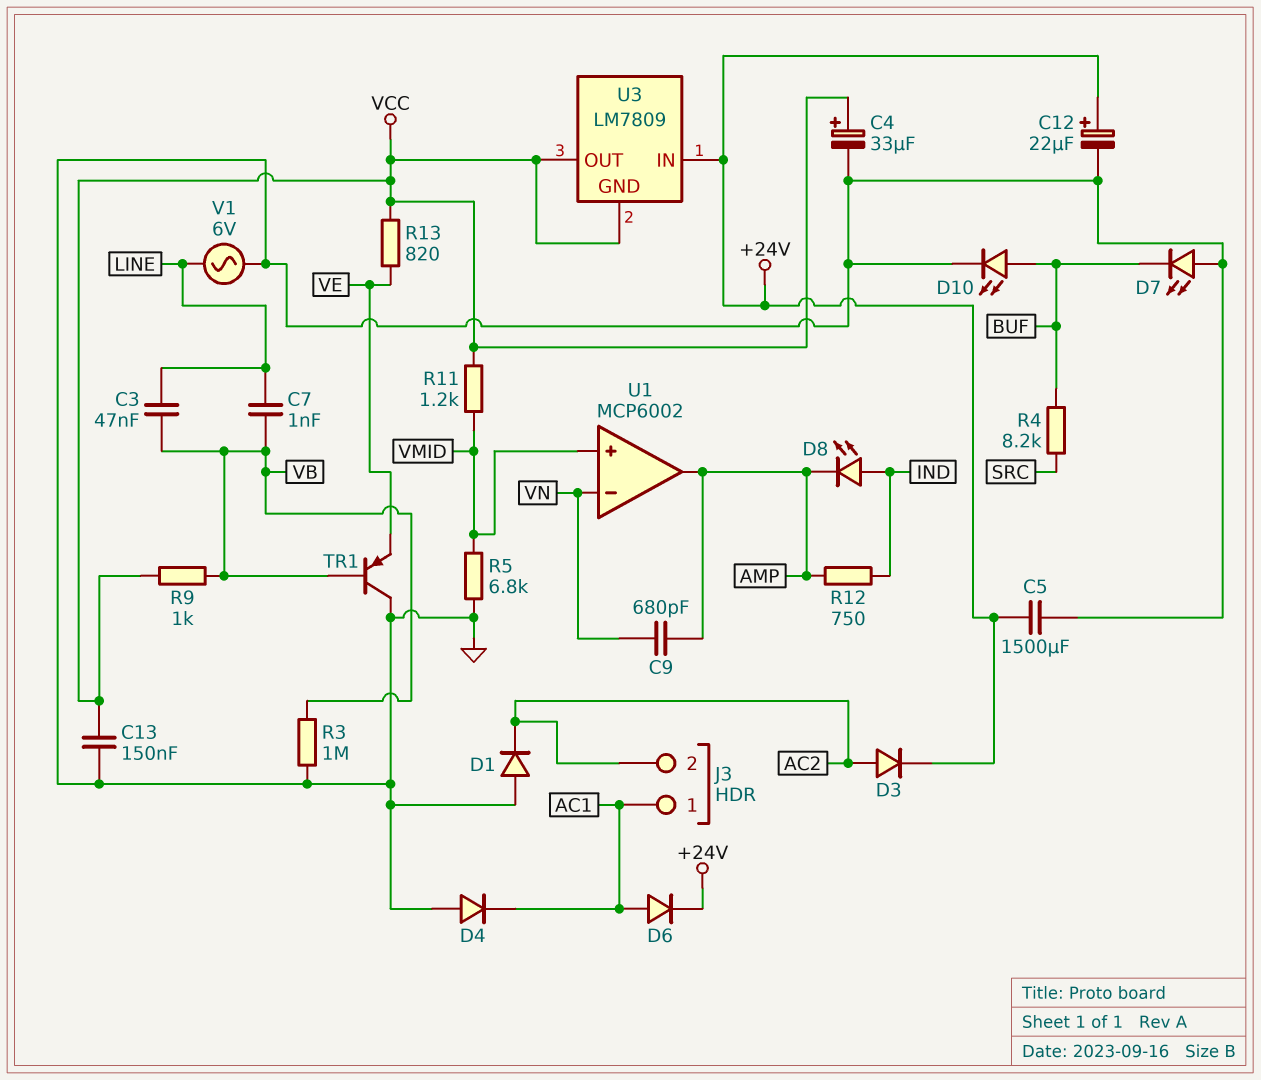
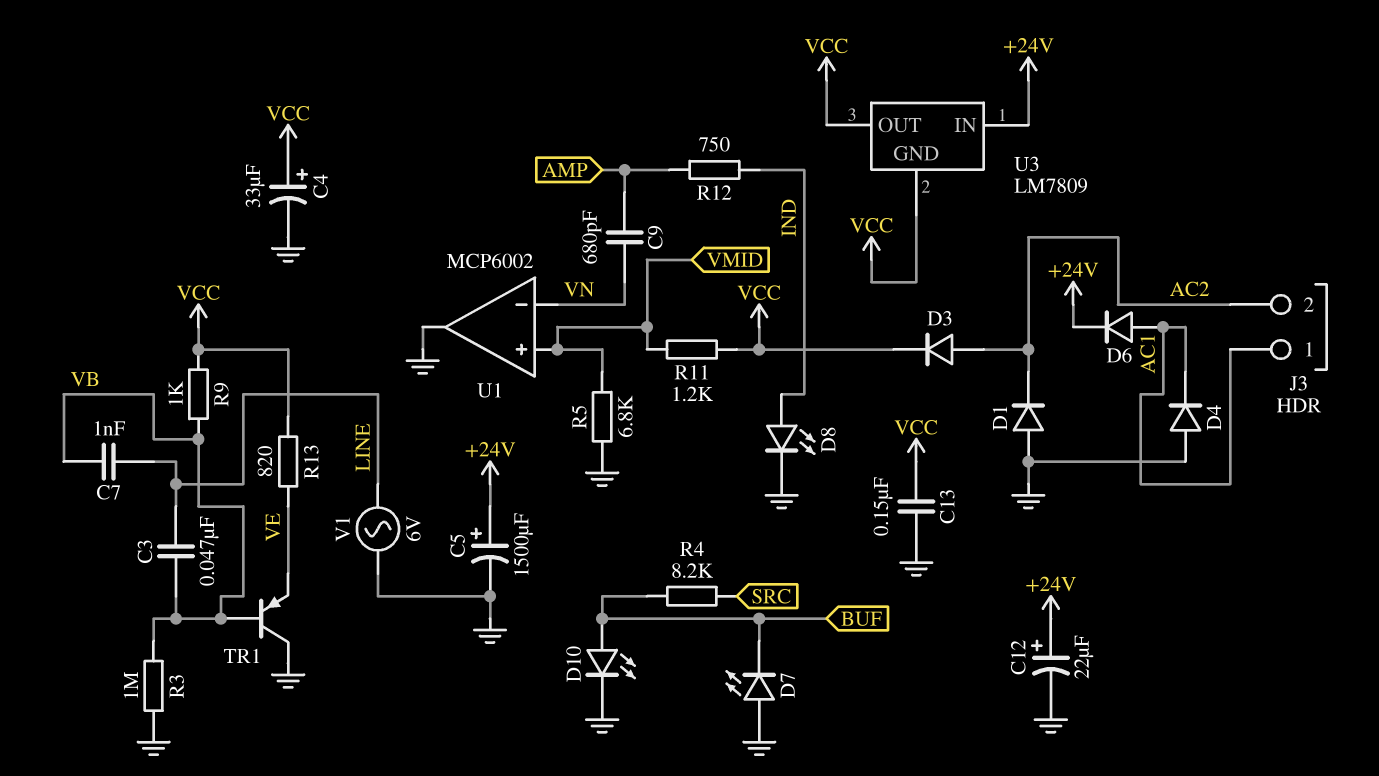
C5: 1500uF (+24V, GND) -> 1500uF (plus +24V, minus GND)
D3: diode (A AC2, K +24V) -> diode (A AC2, K VCC)
D8: LED (A IND, K AMP) -> LED (A IND, K GND)
U1 pin out: AMP -> GND

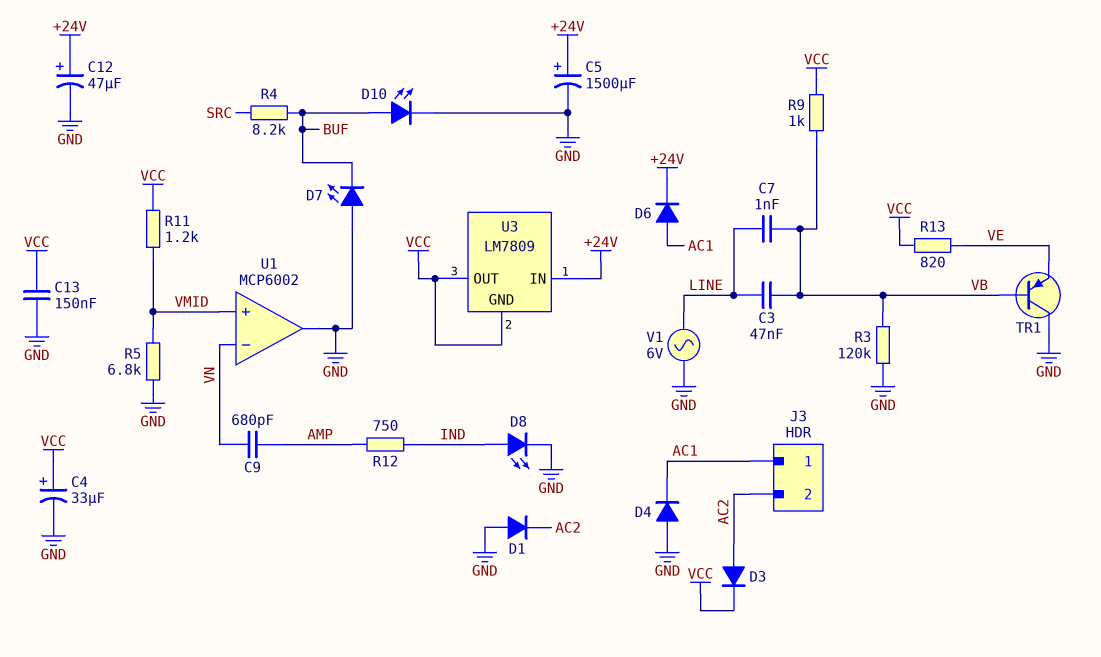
C12: 22uF (plus +24V, minus GND) -> 47uF (plus +24V, minus GND)
R3: 1M (GND, VB) -> 120k (GND, VB)

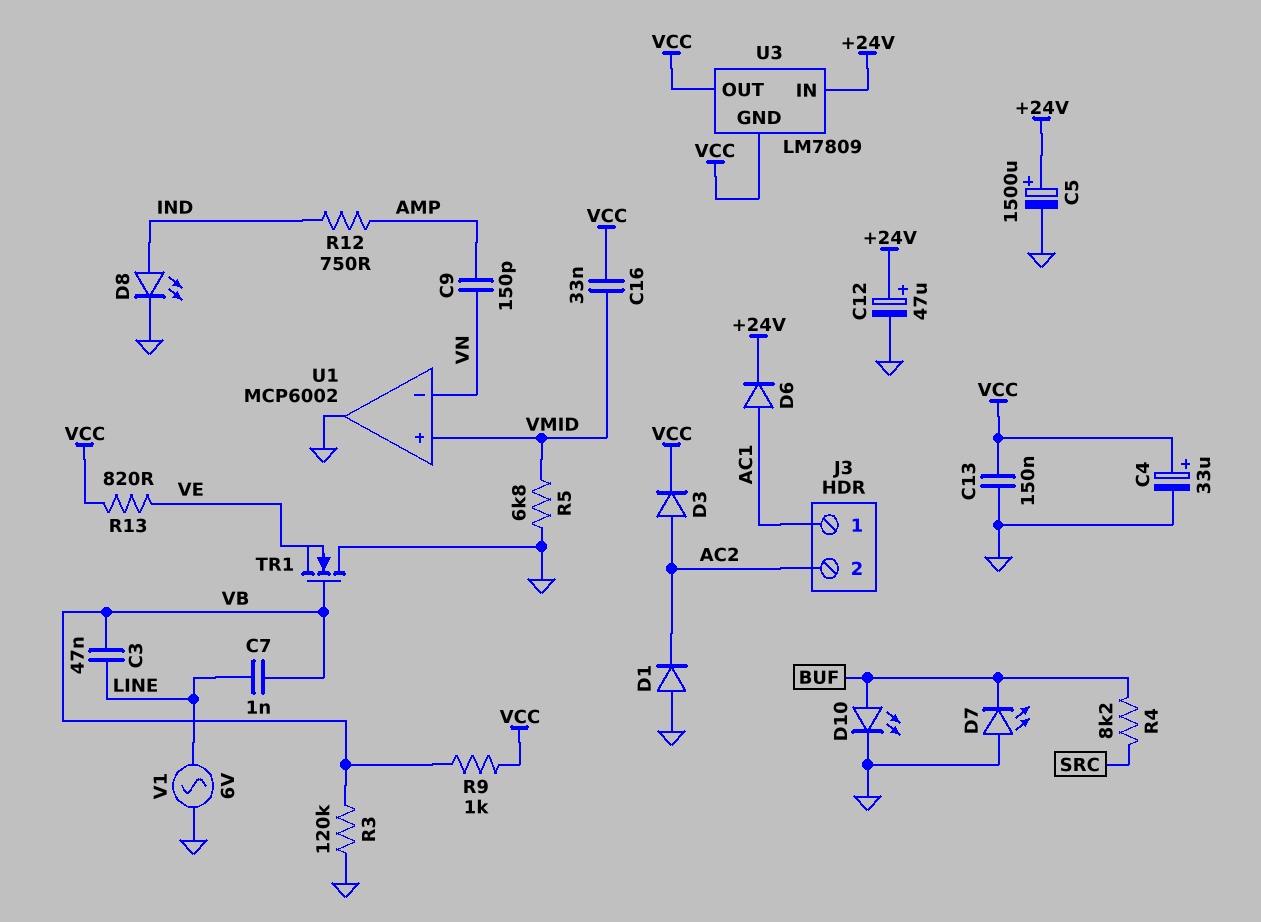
C9: 680pF (AMP, VN) -> 150pF (AMP, VN)
C16: none -> 33nF (VCC, VMID)
D4: diode (A GND, K AC1) -> none
R11: 1.2k (VCC, VMID) -> none
TR1: PNP (B VB, C GND, E VE) -> NMOS (G VB, D GND, S VE)

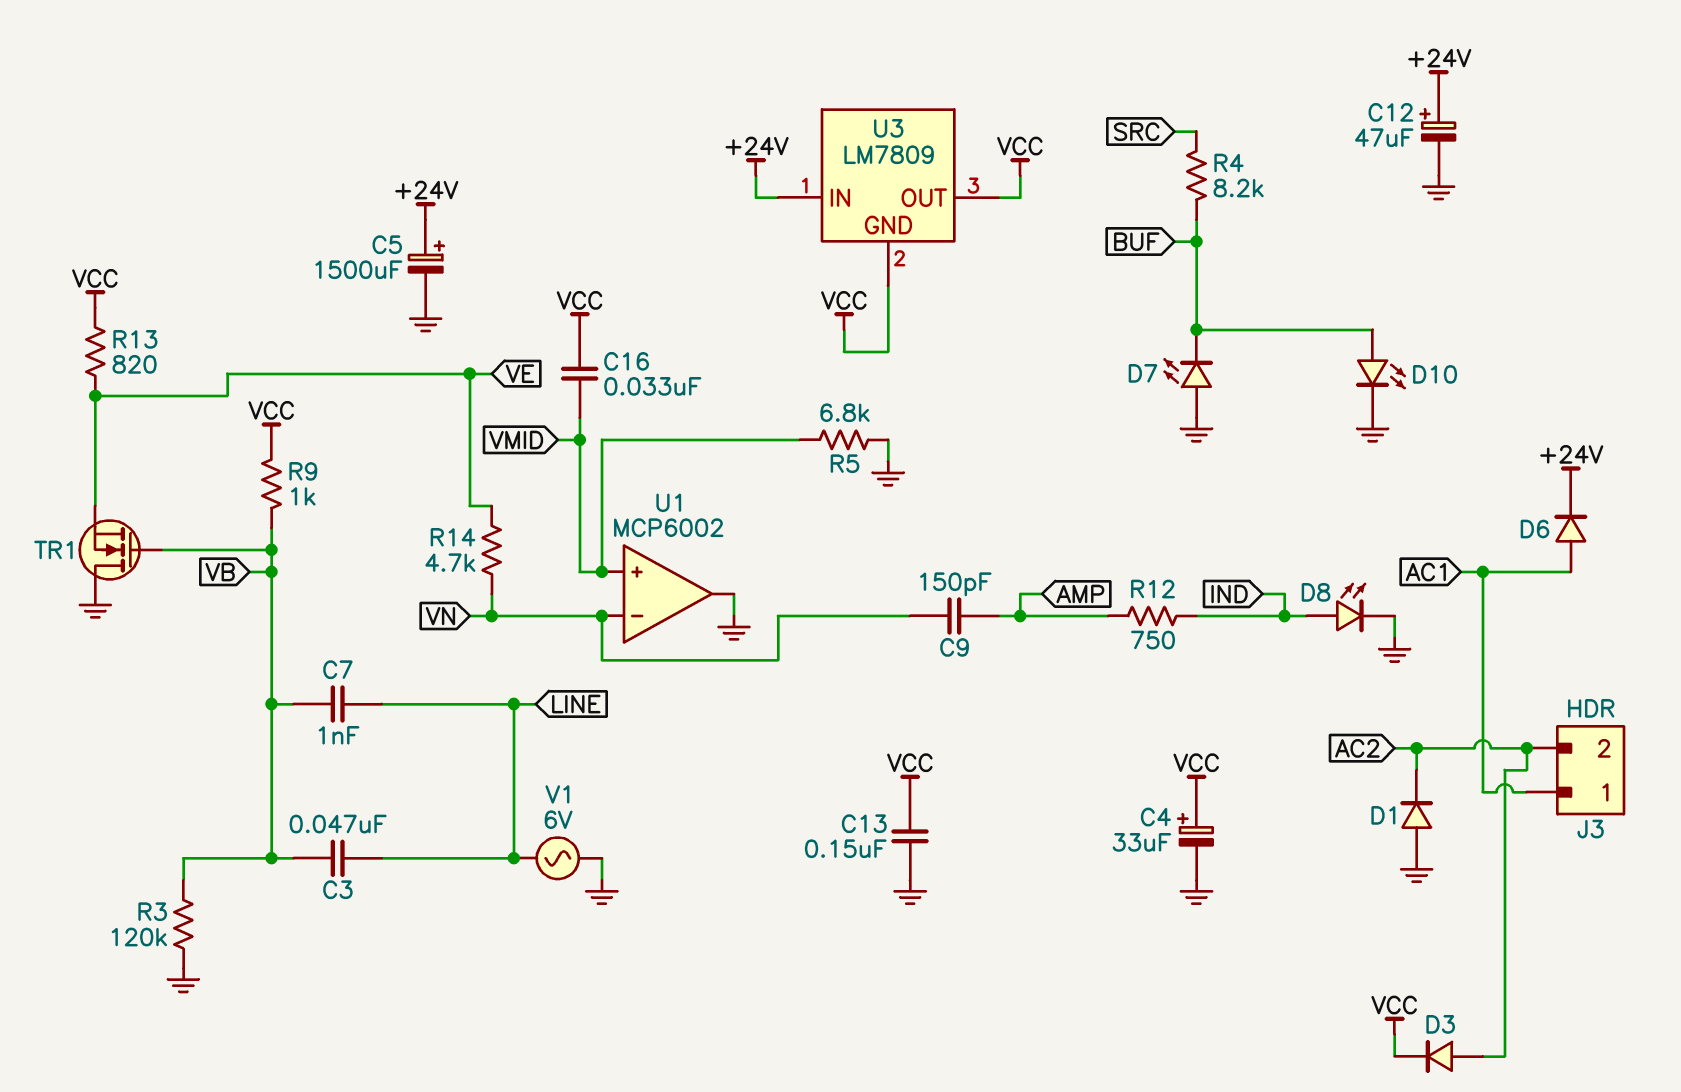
R14: none -> 4.7k (VE, VN)

